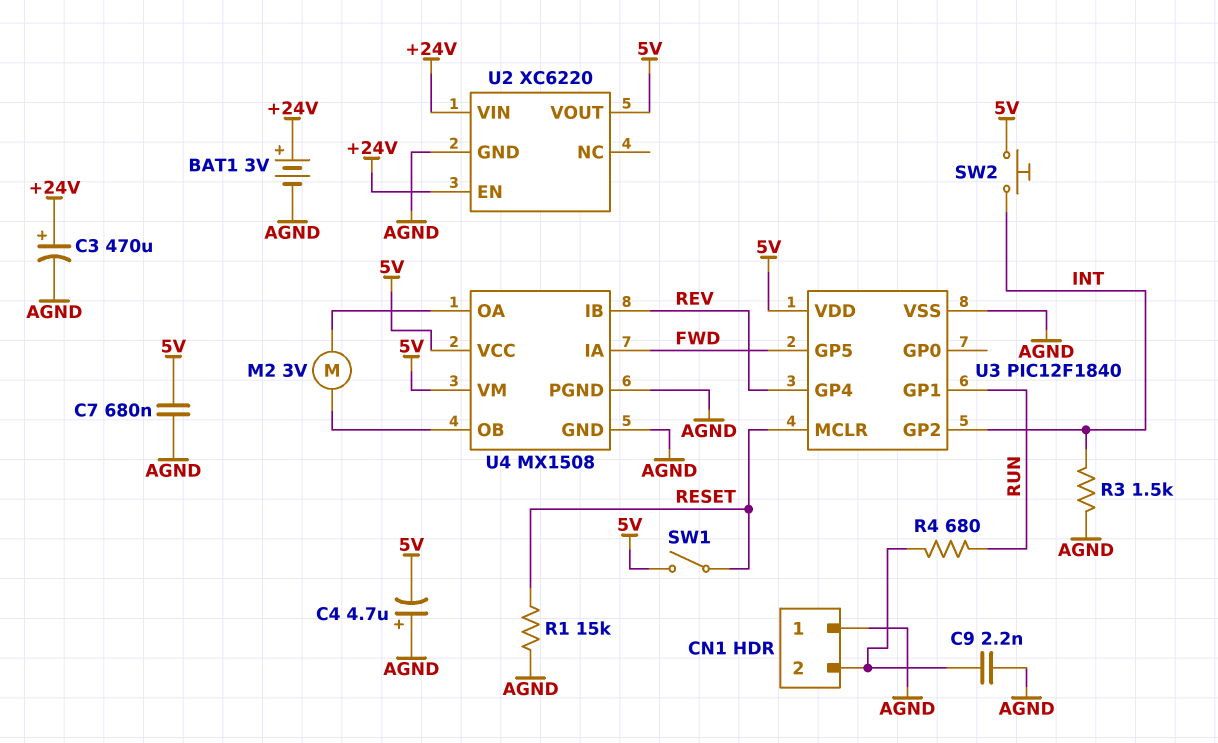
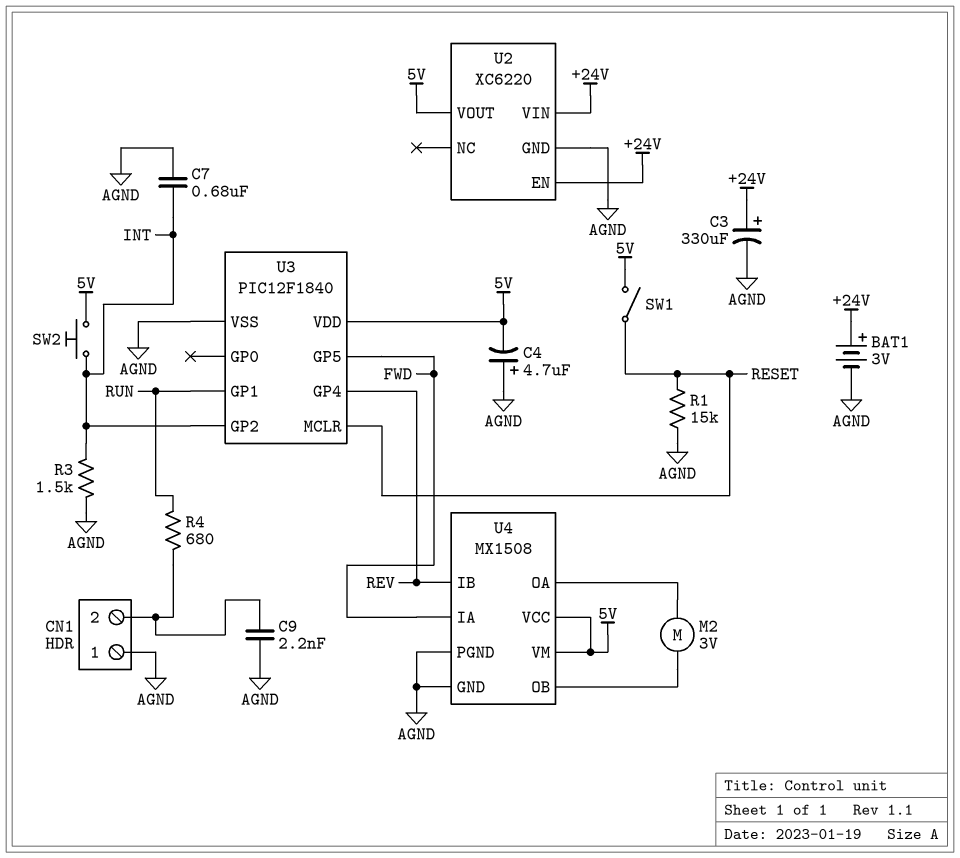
C3: 470uF (plus +24V, minus AGND) -> 330uF (plus +24V, minus AGND)
C7: 680nF (5V, AGND) -> 680nF (AGND, INT)

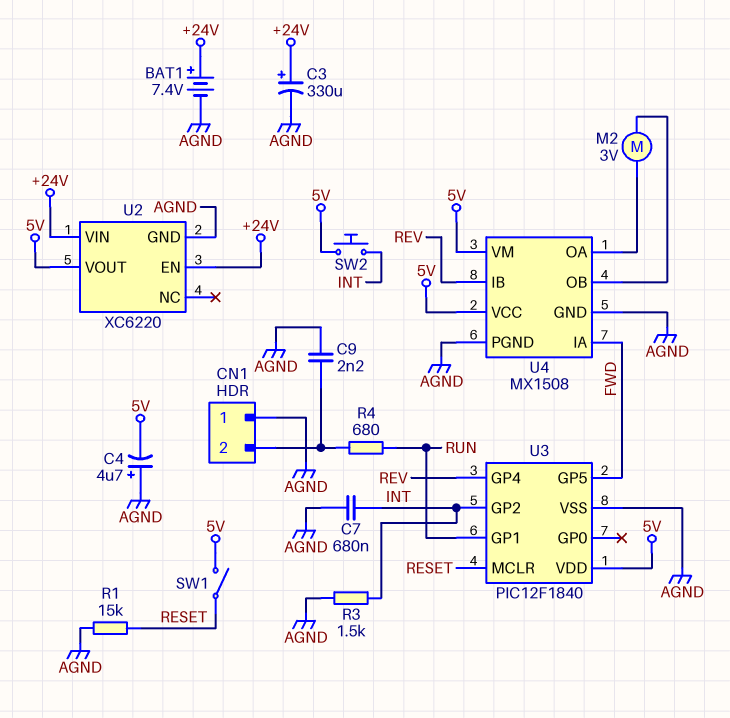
BAT1: 3V (plus +24V, minus AGND) -> 7.4V (plus +24V, minus AGND)

